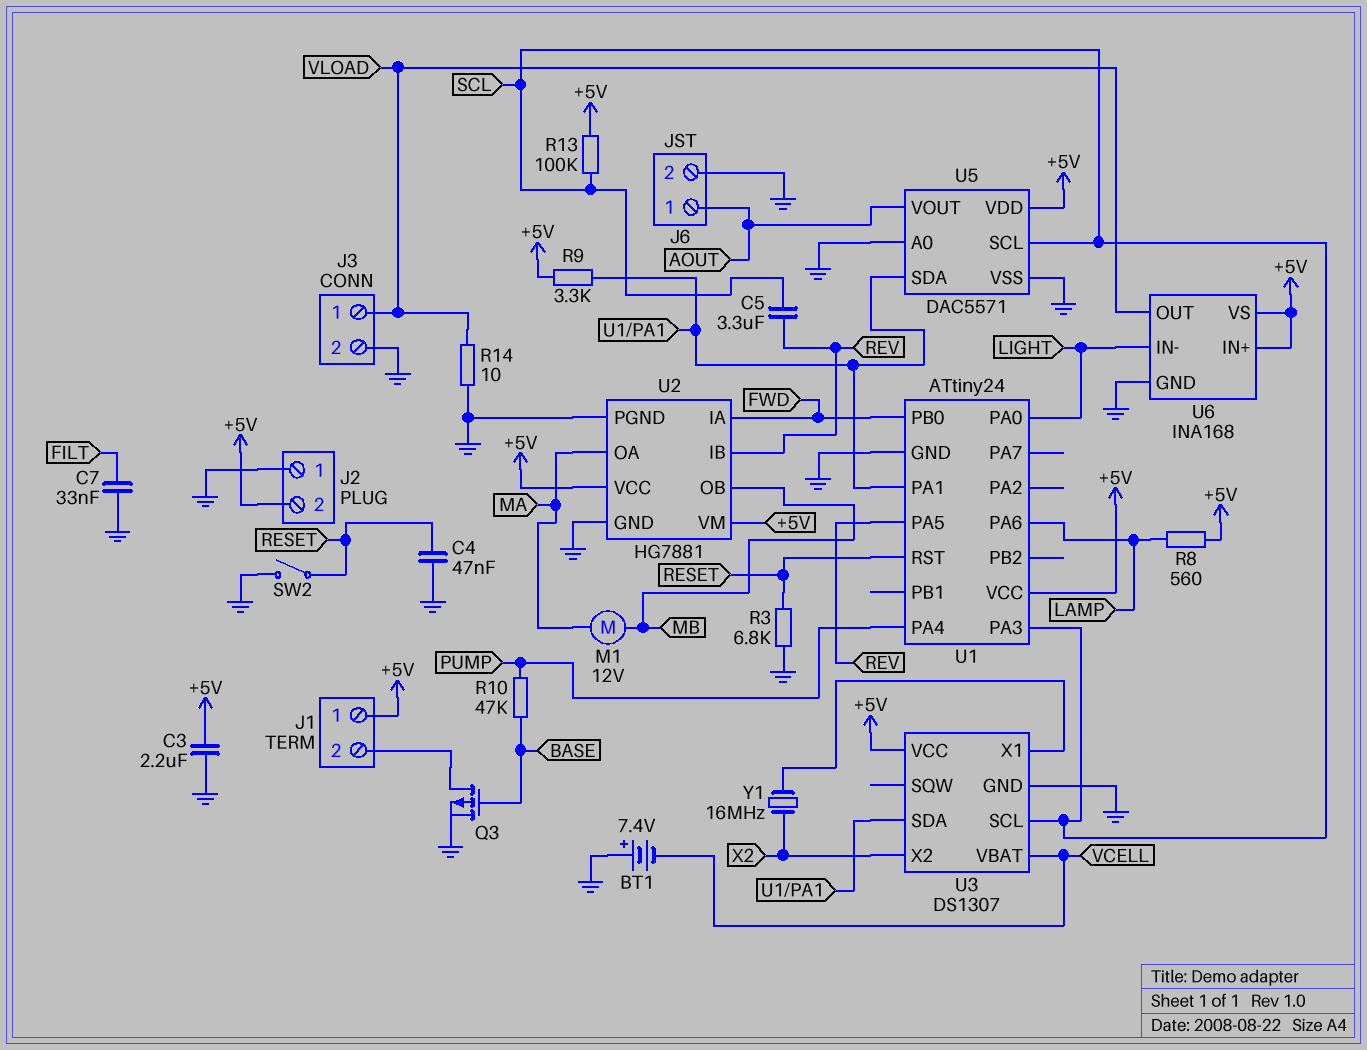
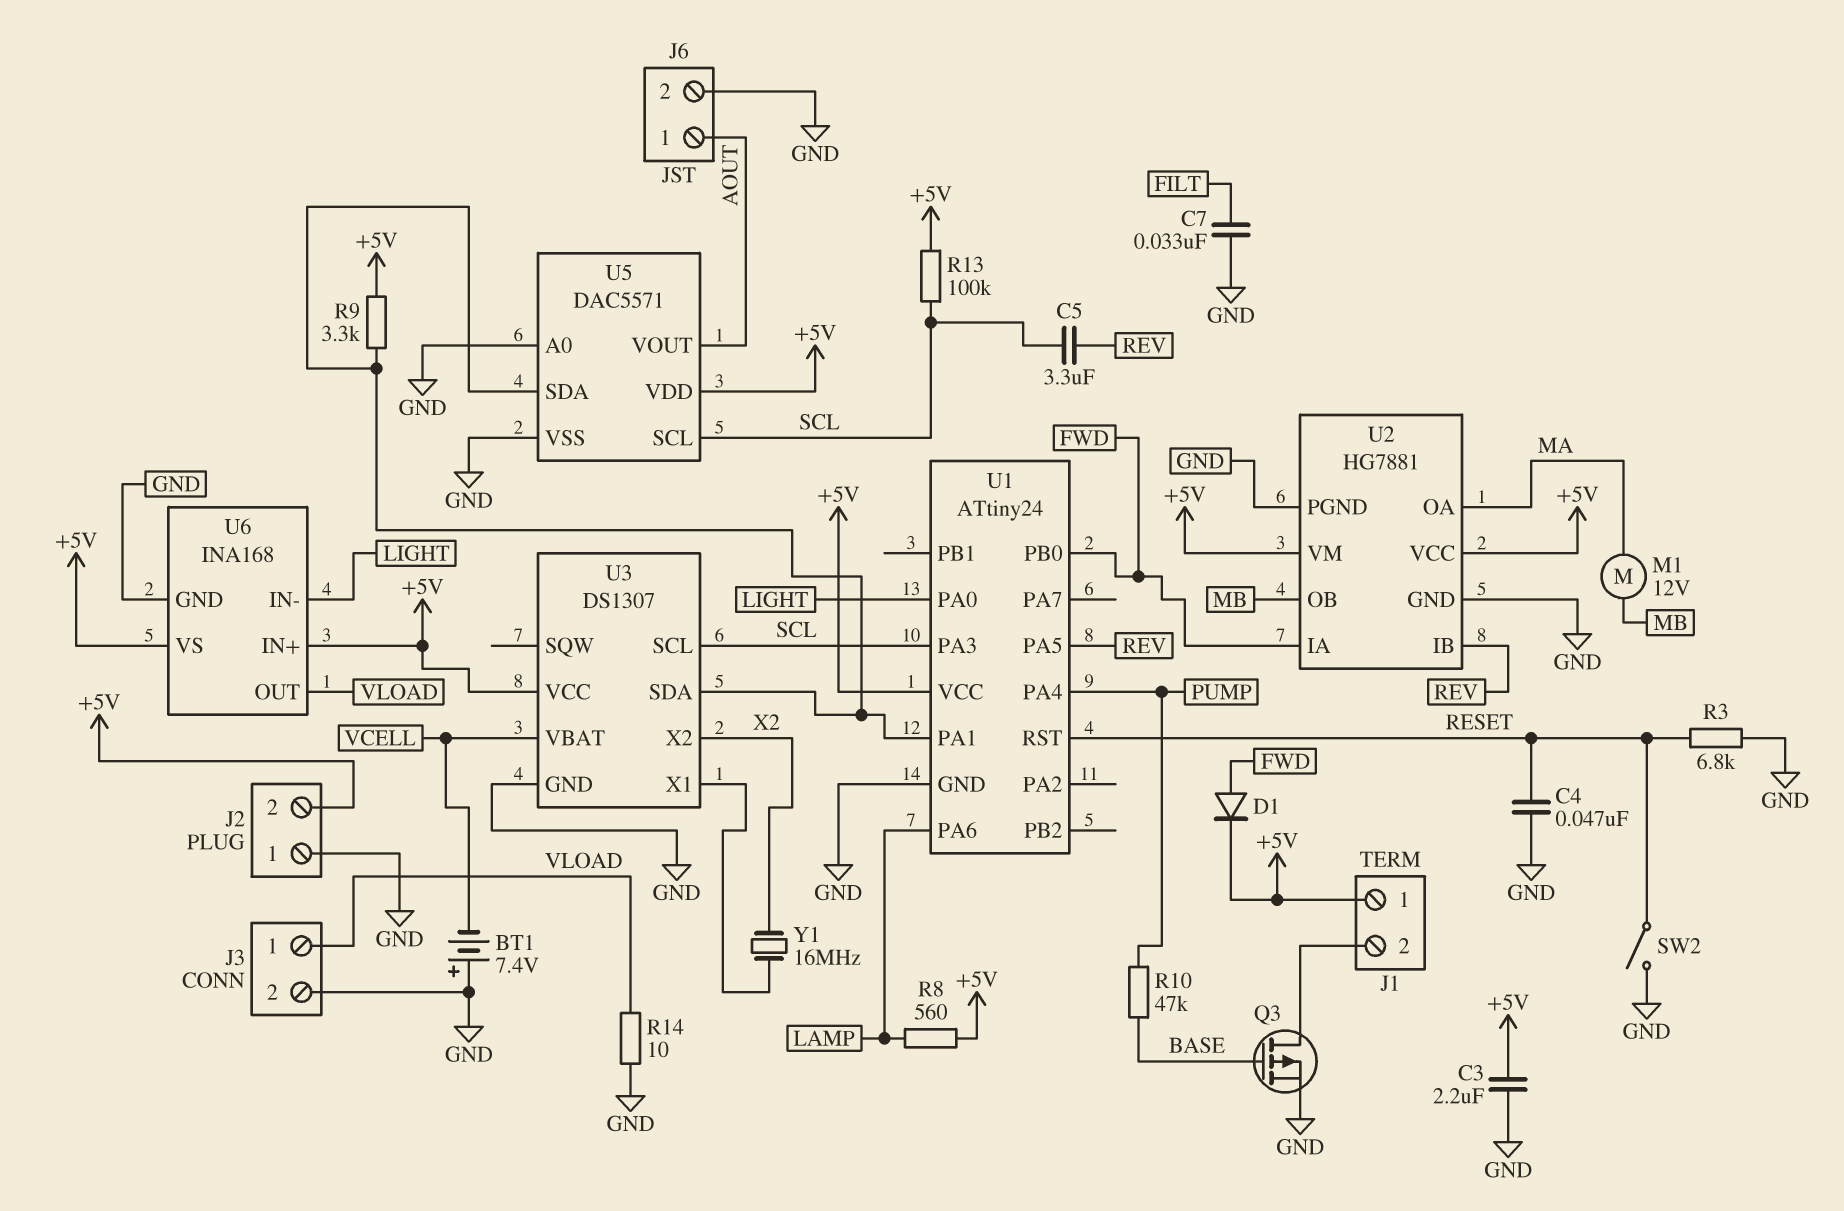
D1: none -> diode (A FWD, K +5V)

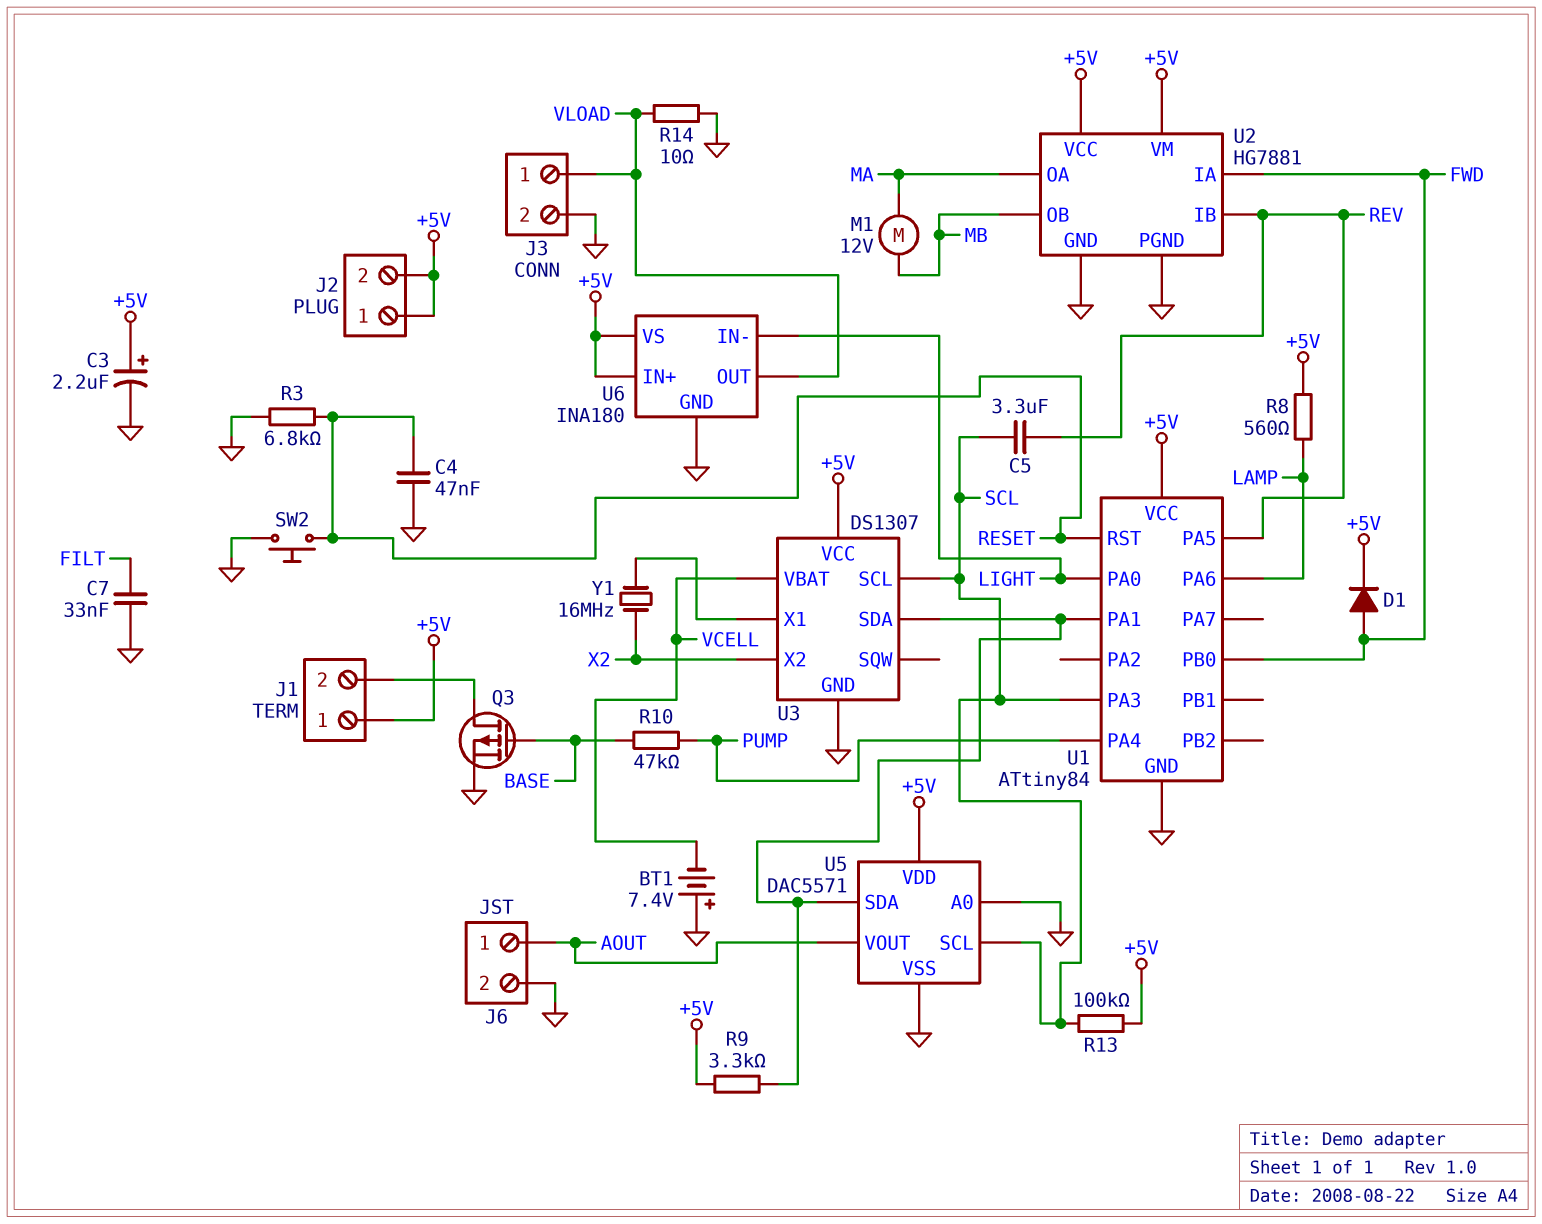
C3: 2.2uF (+5V, GND) -> 2.2uF (plus +5V, minus GND)
J2 pin 1: GND -> +5V
SW2: switch (GND, RESET) -> button (GND, RESET)
U1: ATtiny24 -> ATtiny84
U6: INA168 -> INA180

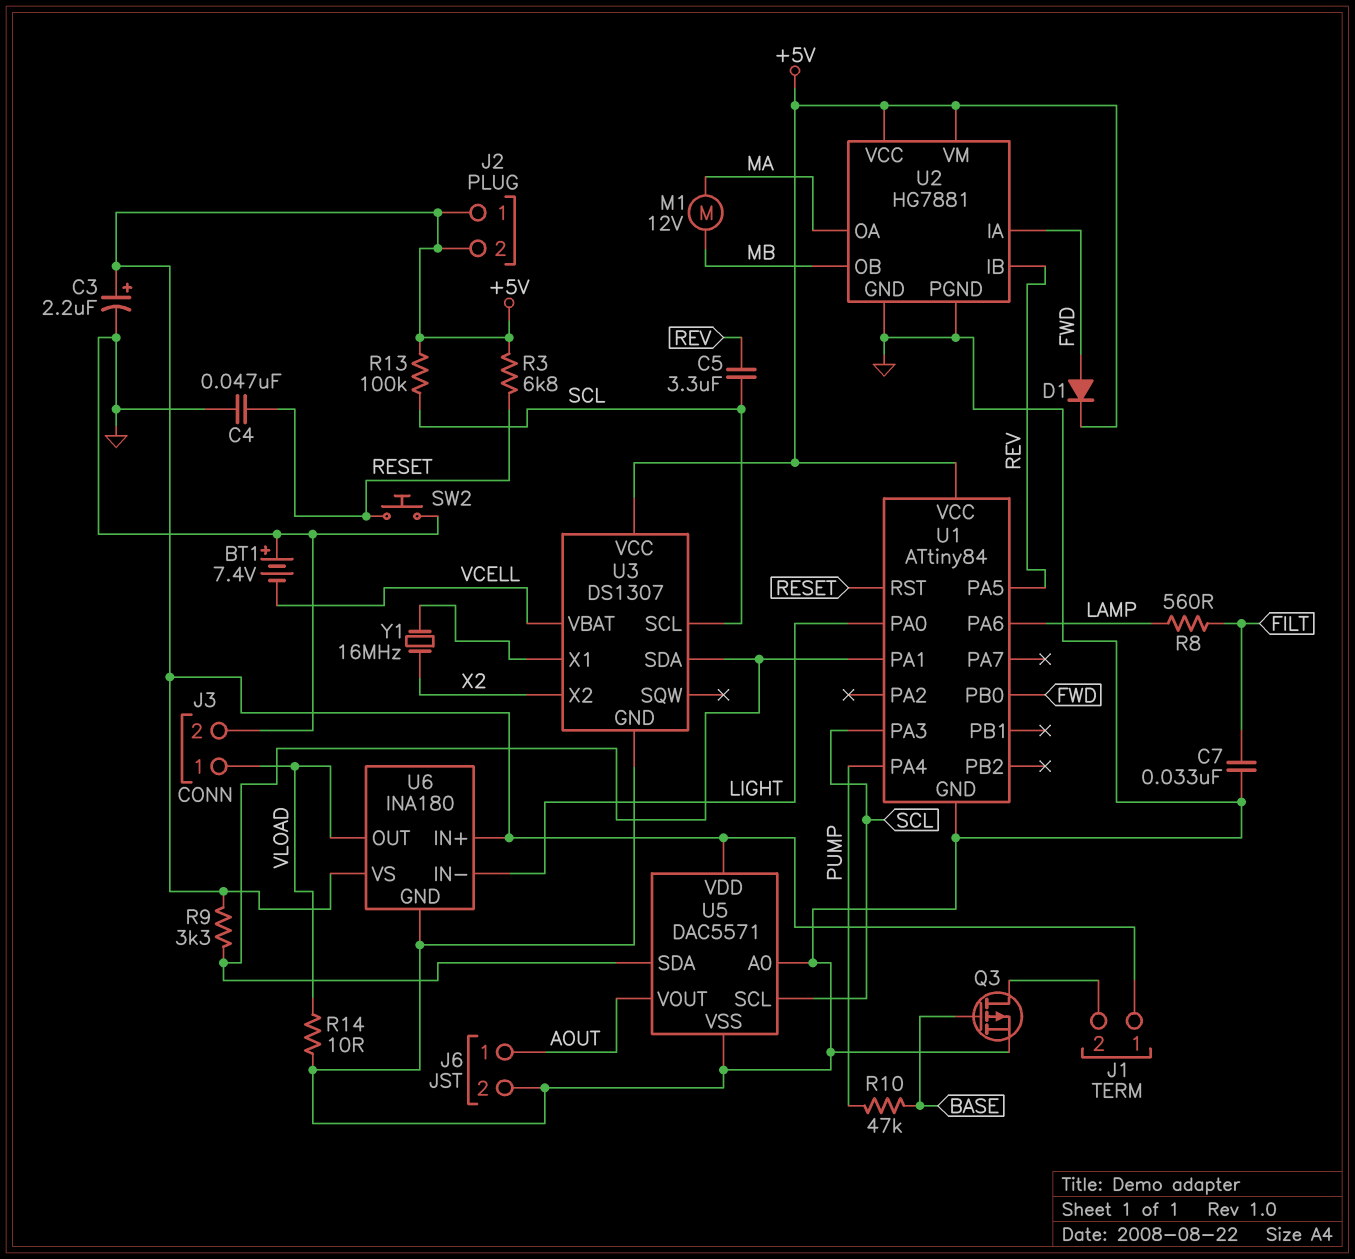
R3: 6.8k (GND, RESET) -> 6.8k (+5V, RESET)
R8: 560 (+5V, LAMP) -> 560 (FILT, LAMP)

